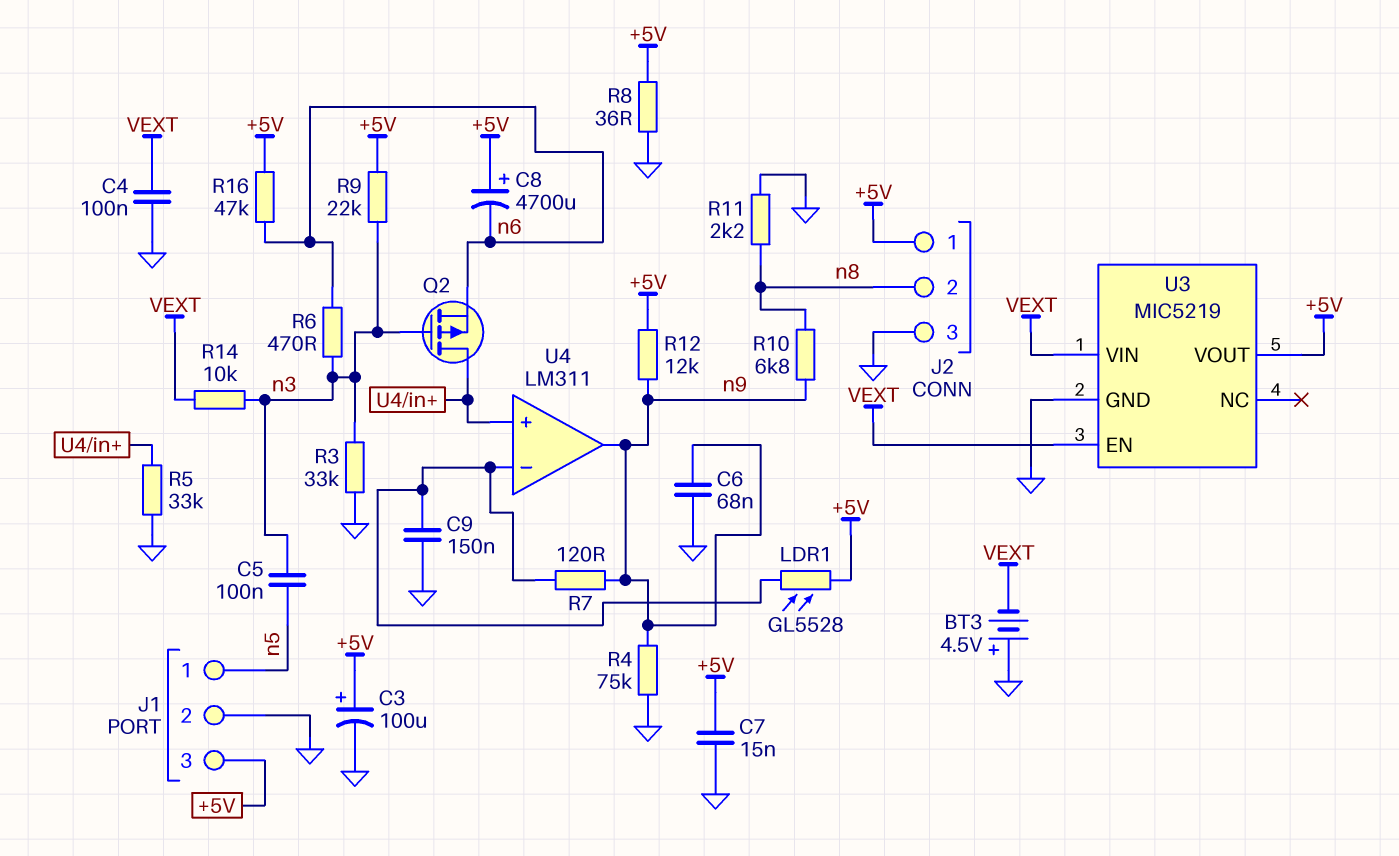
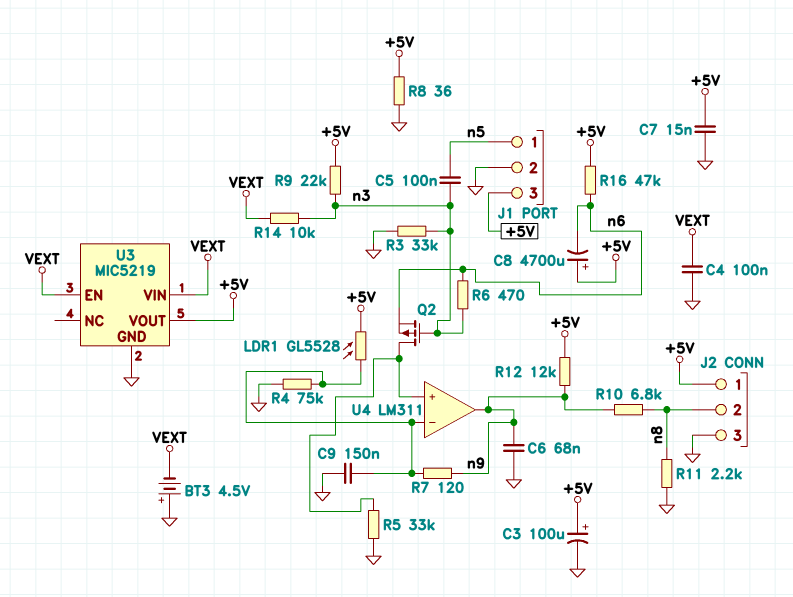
R4: 75k (GND, n9) -> 75k (GND, U4/in-)

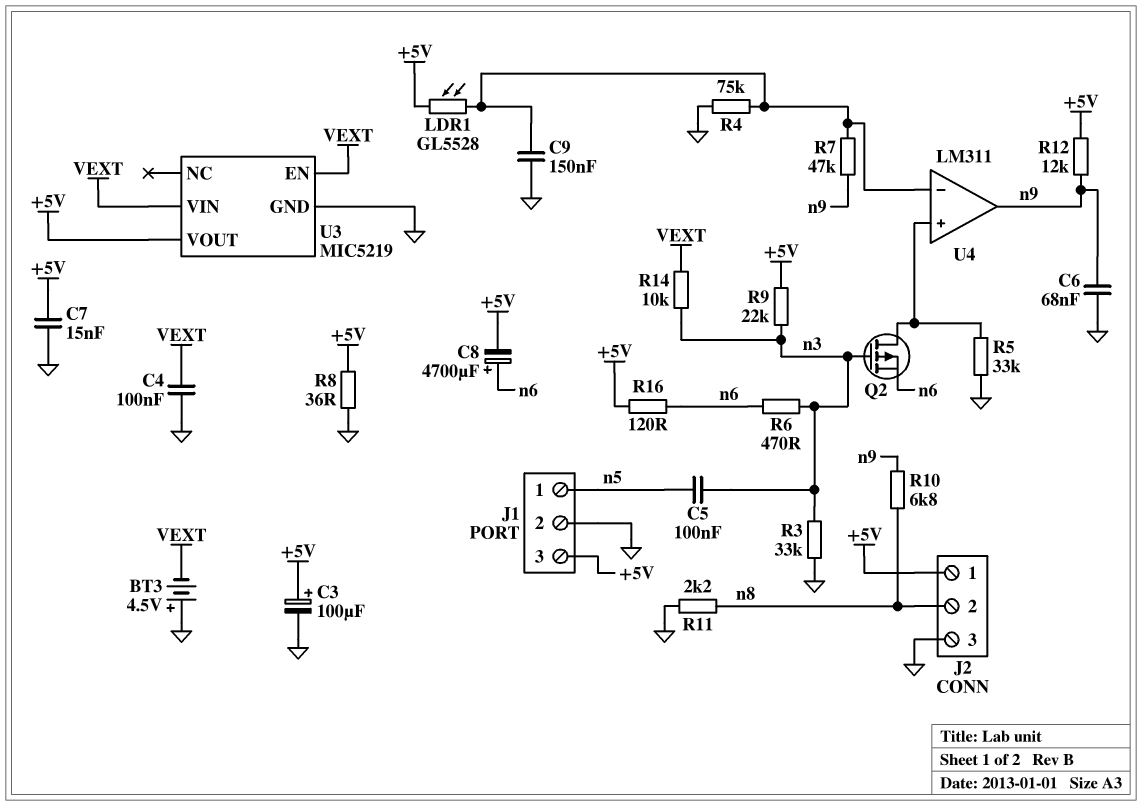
C8: 4700uF (plus +5V, minus n6) -> 4700uF (plus n6, minus +5V)
R7: 120 (U4/in-, n9) -> 47k (U4/in-, n9)
R16: 47k (+5V, n6) -> 120 (+5V, n6)

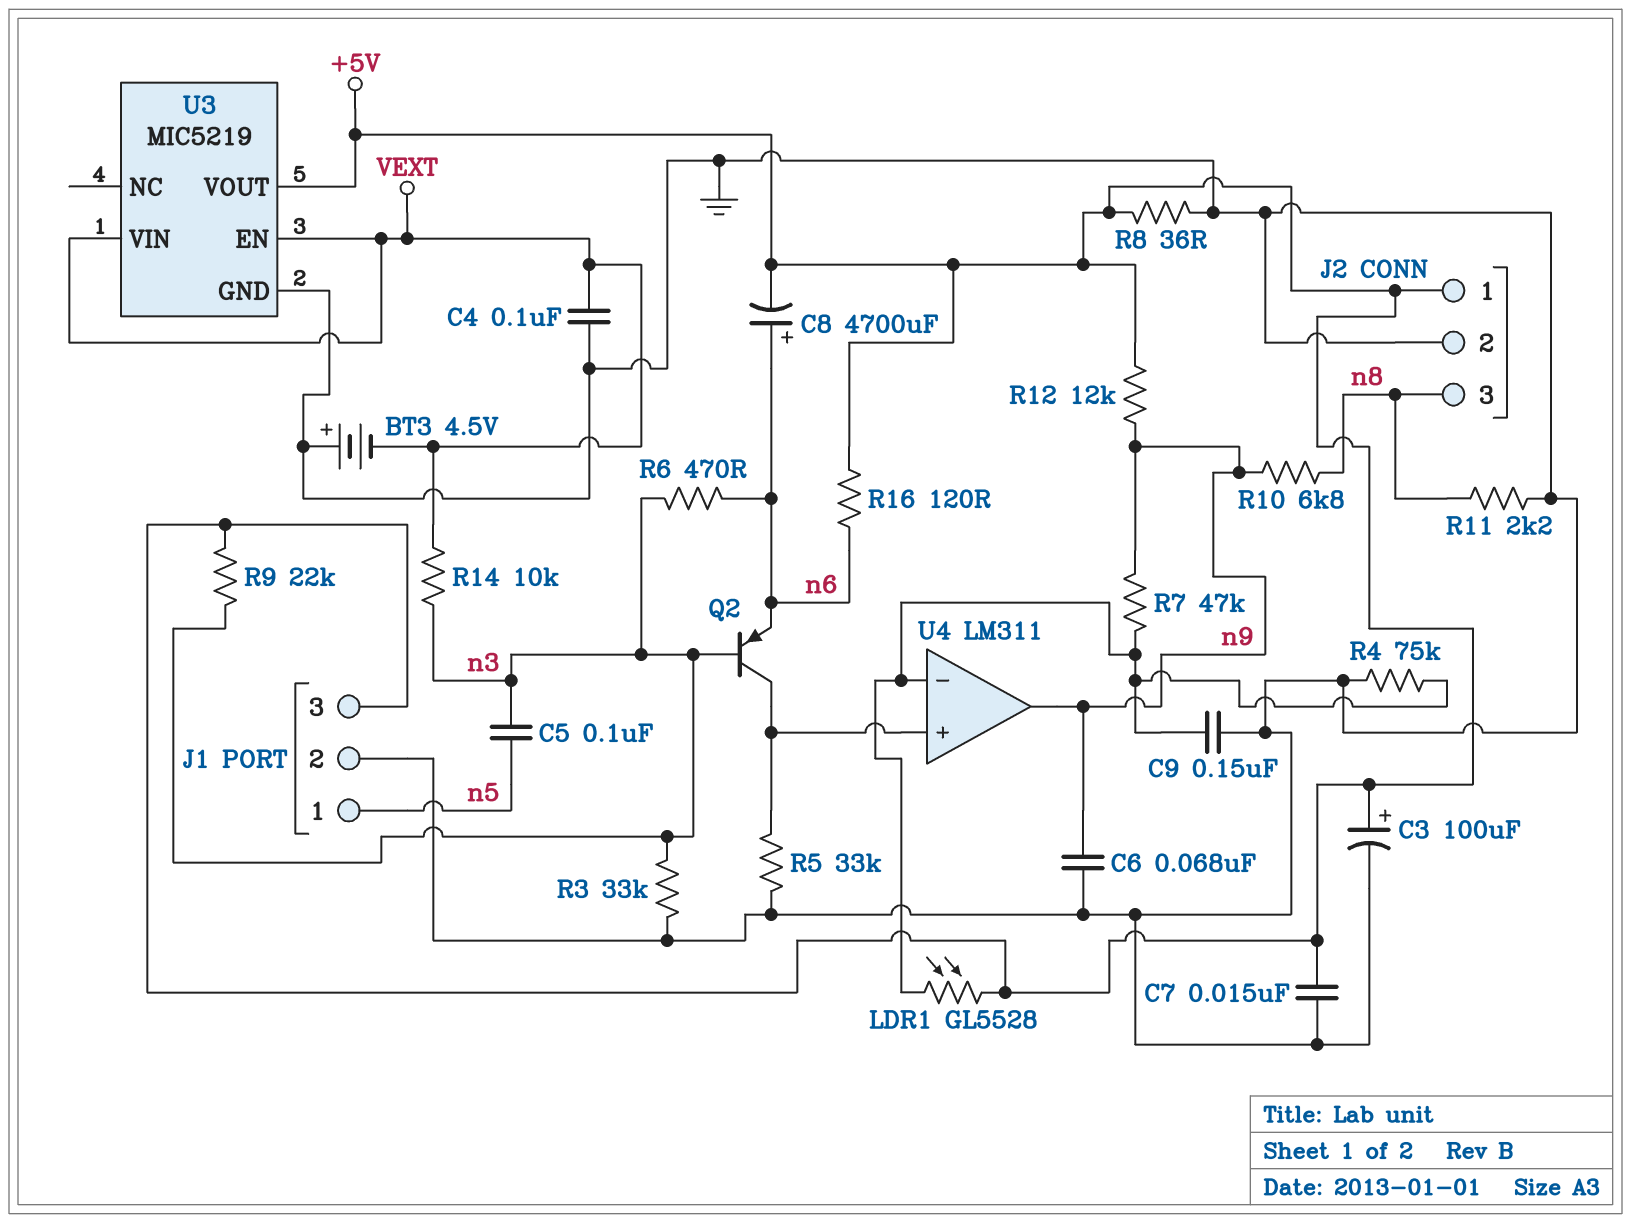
J2 pin 2: n8 -> GND
J2 pin 3: GND -> n8
Q2: PMOS (G n3, D U4/in+, S n6) -> PNP (B n3, C U4/in+, E n6)

